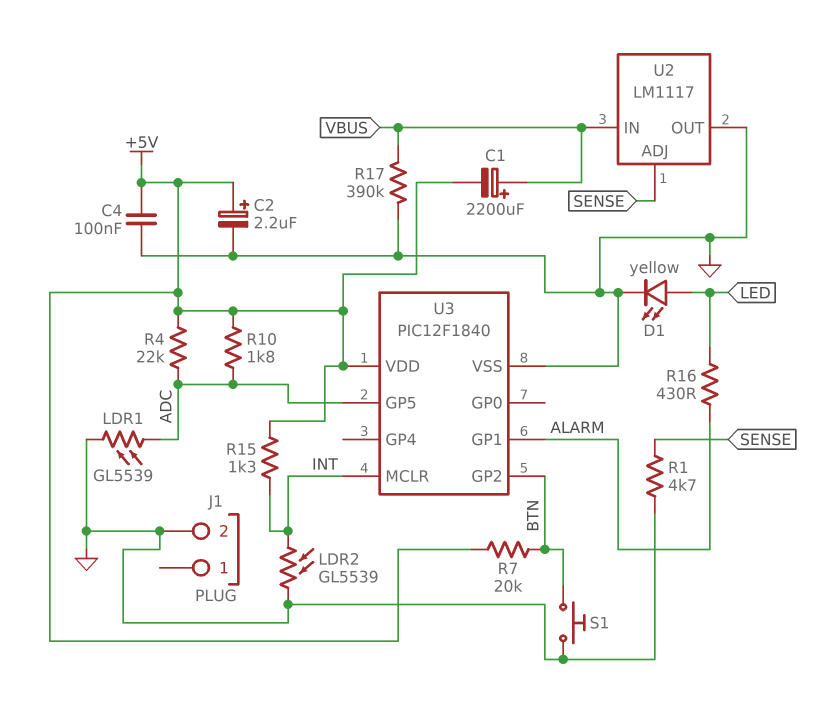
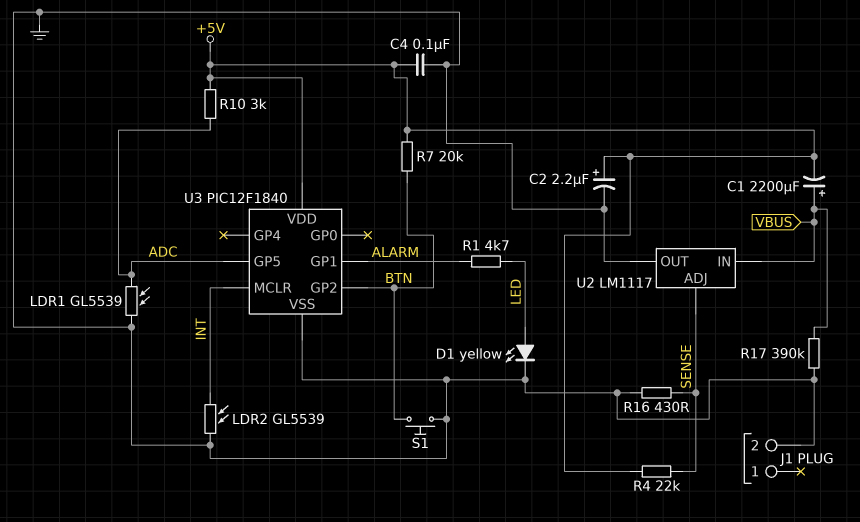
R1: 4.7k (GND, SENSE) -> 4.7k (ALARM, LED)
R4: 22k (+5V, ADC) -> 22k (+5V, SENSE)
R10: 1.8k (+5V, ADC) -> 3k (+5V, ADC)
R15: 1.3k (+5V, INT) -> none
R16: 430 (ALARM, LED) -> 430 (GND, SENSE)

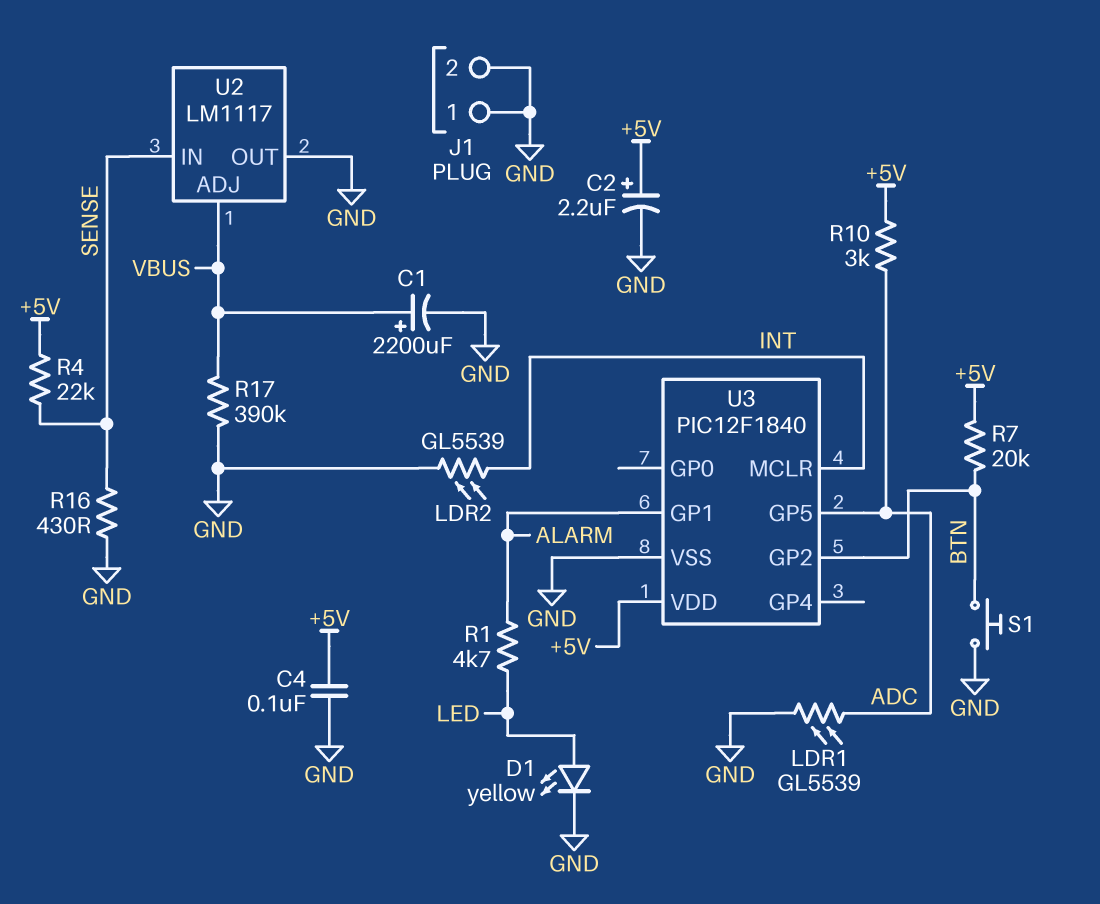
C1: 2200uF (plus VBUS, minus +5V) -> 2200uF (plus VBUS, minus GND)
J1 pin 1: none -> GND
U2 pin ADJ: SENSE -> VBUS
U2 pin IN: VBUS -> SENSE

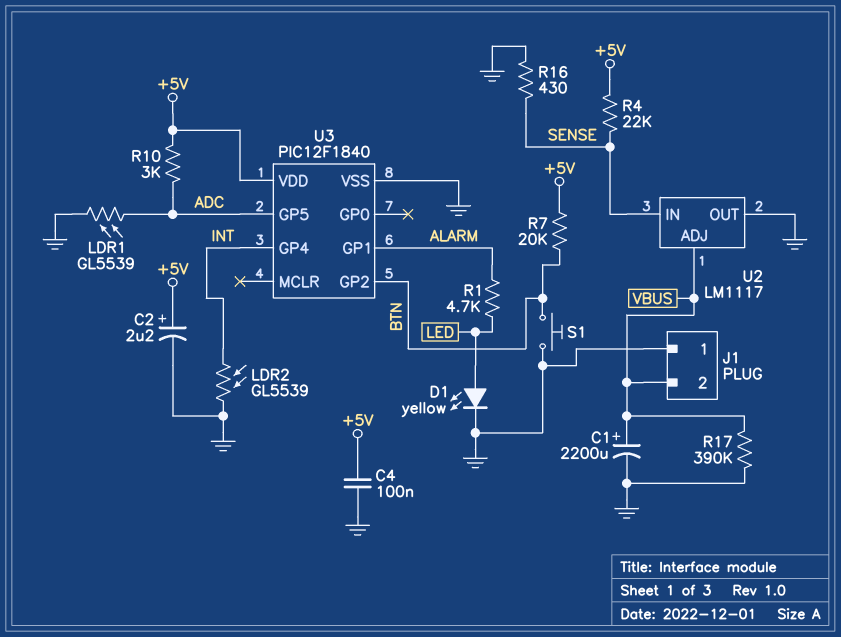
J1 pin 2: GND -> VBUS
U3 pin GP4: none -> INT
U3 pin MCLR: INT -> none

